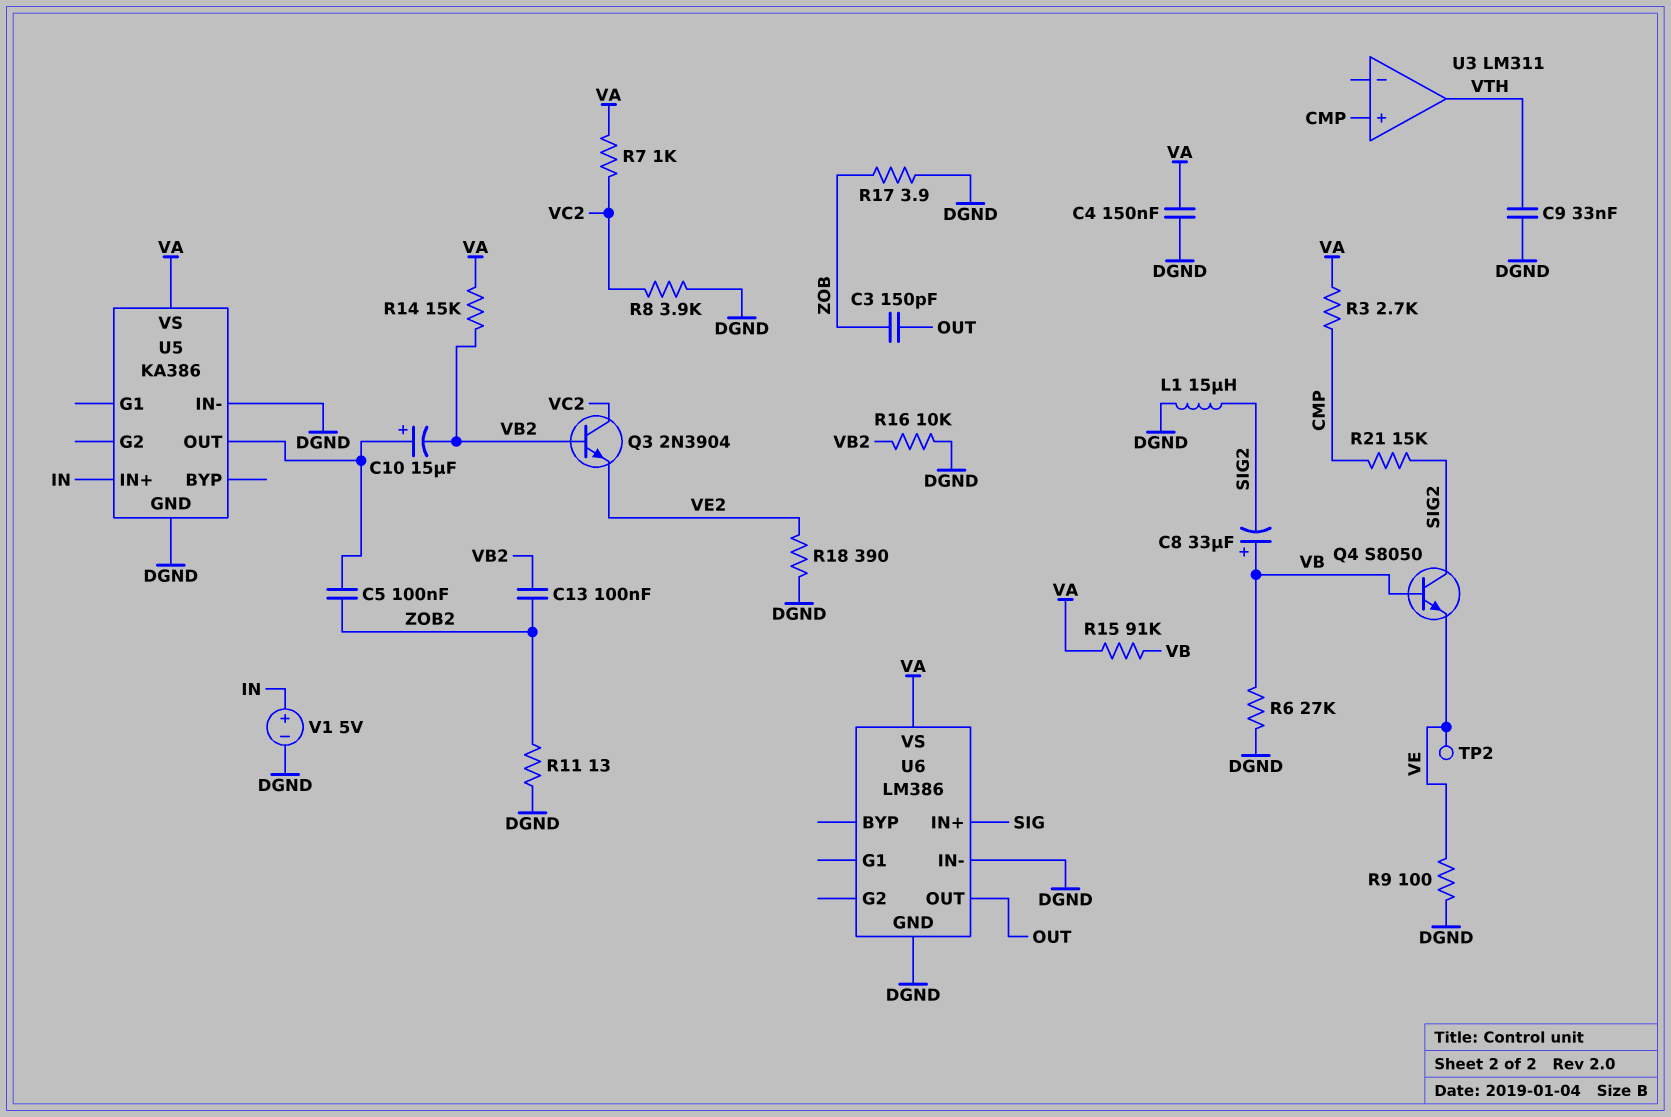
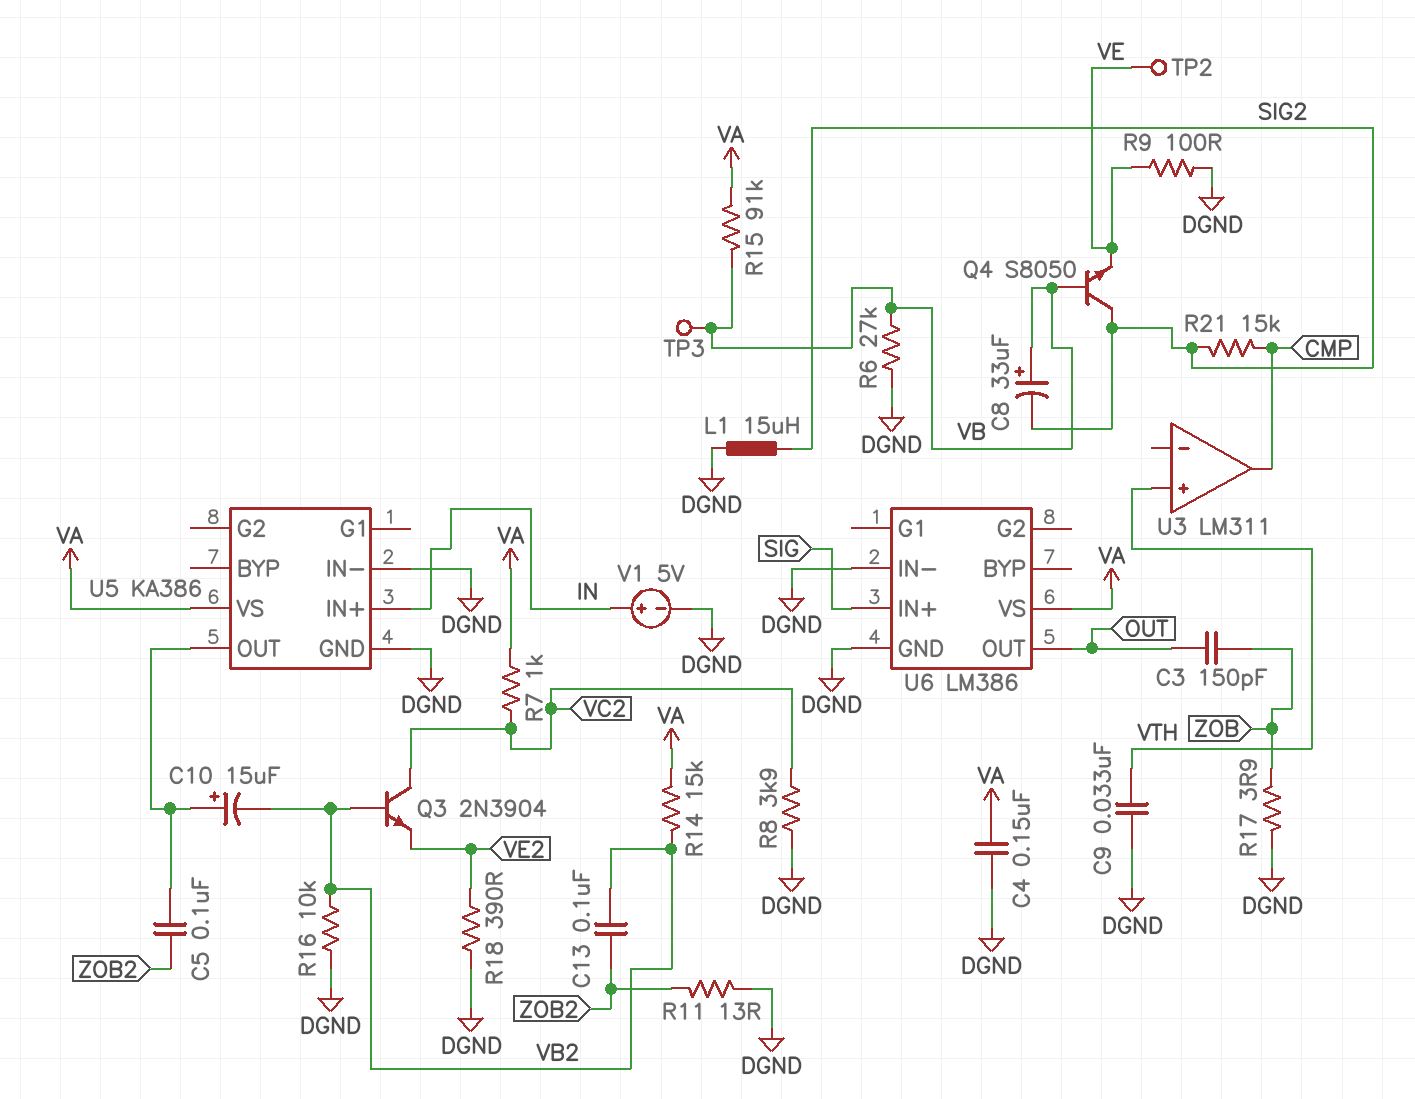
R3: 2.7k (CMP, VA) -> none
TP3: none -> test point (VB)
U3 pin in+: CMP -> VTH
U3 pin out: VTH -> CMP

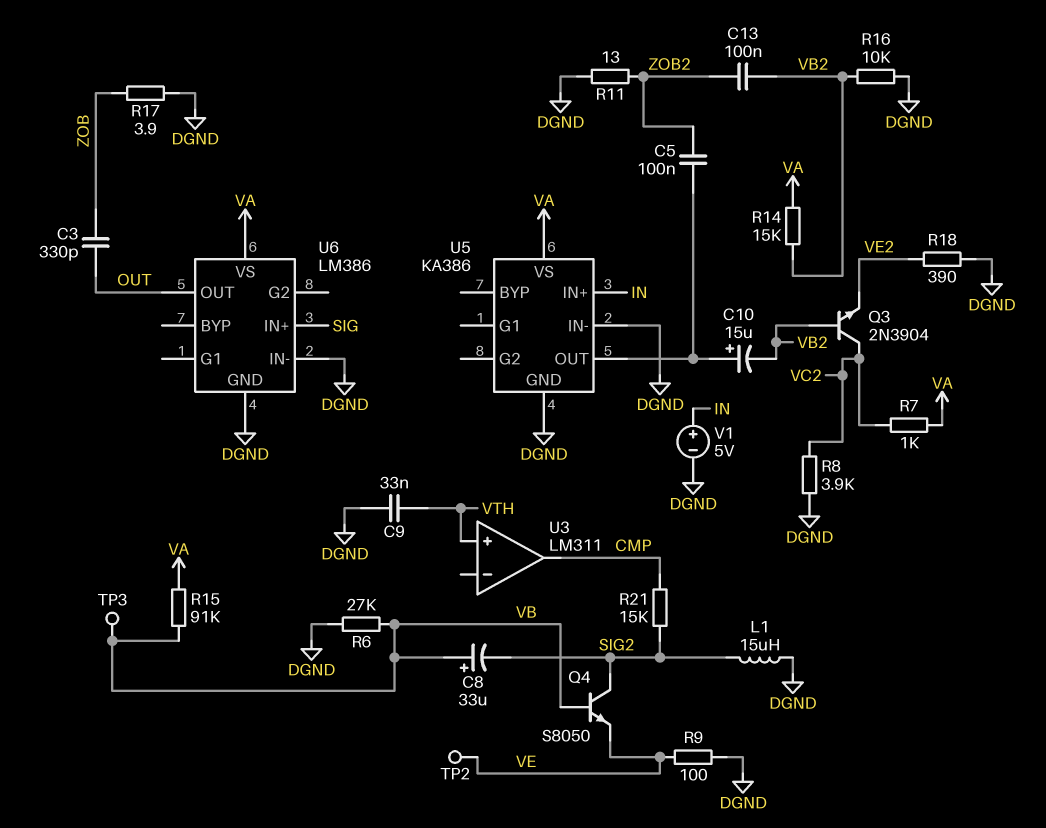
C3: 150pF (OUT, ZOB) -> 330pF (OUT, ZOB)
C4: 150nF (DGND, VA) -> none

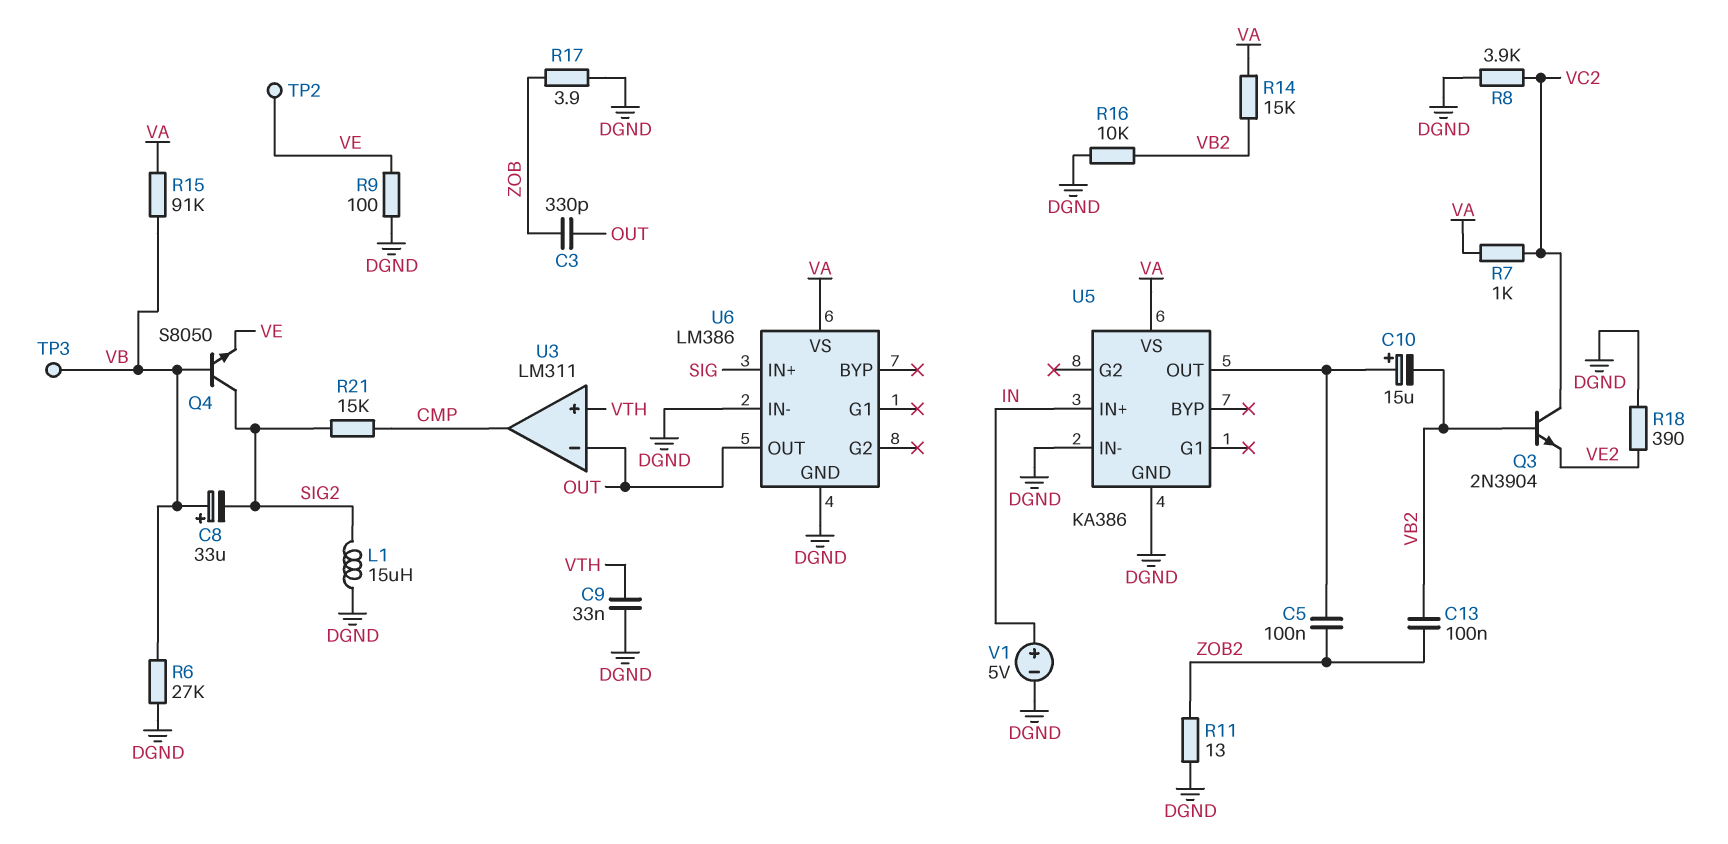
U3 pin in-: none -> OUT

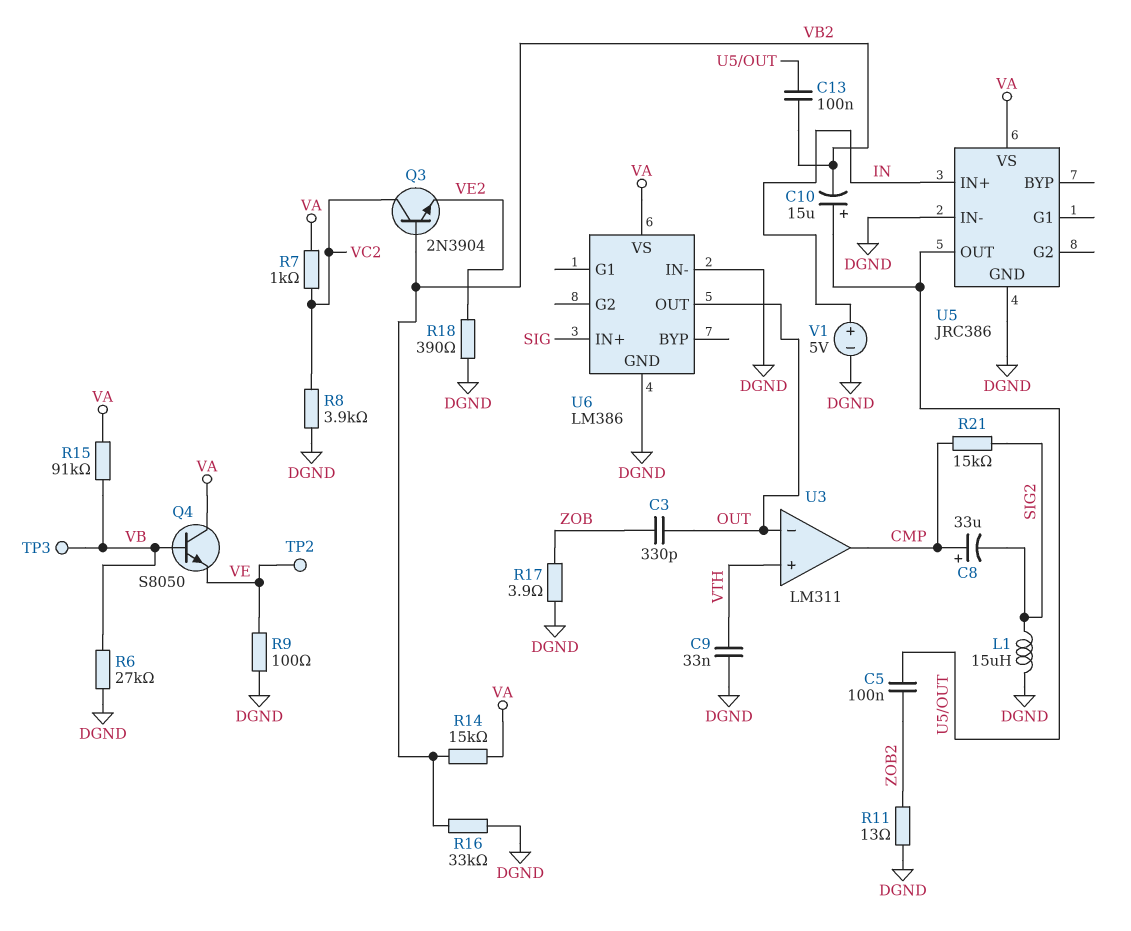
C8: 33uF (plus VB, minus SIG2) -> 33uF (plus CMP, minus SIG2)
C13: 100nF (VB2, ZOB2) -> 100nF (U5/OUT, VB2)
Q4: NPN S8050 (B VB, C SIG2, E VE) -> NPN S8050 (B VB, C VA, E VE)
R16: 10k (DGND, VB2) -> 33k (DGND, VB2)
U5: KA386 -> JRC386

